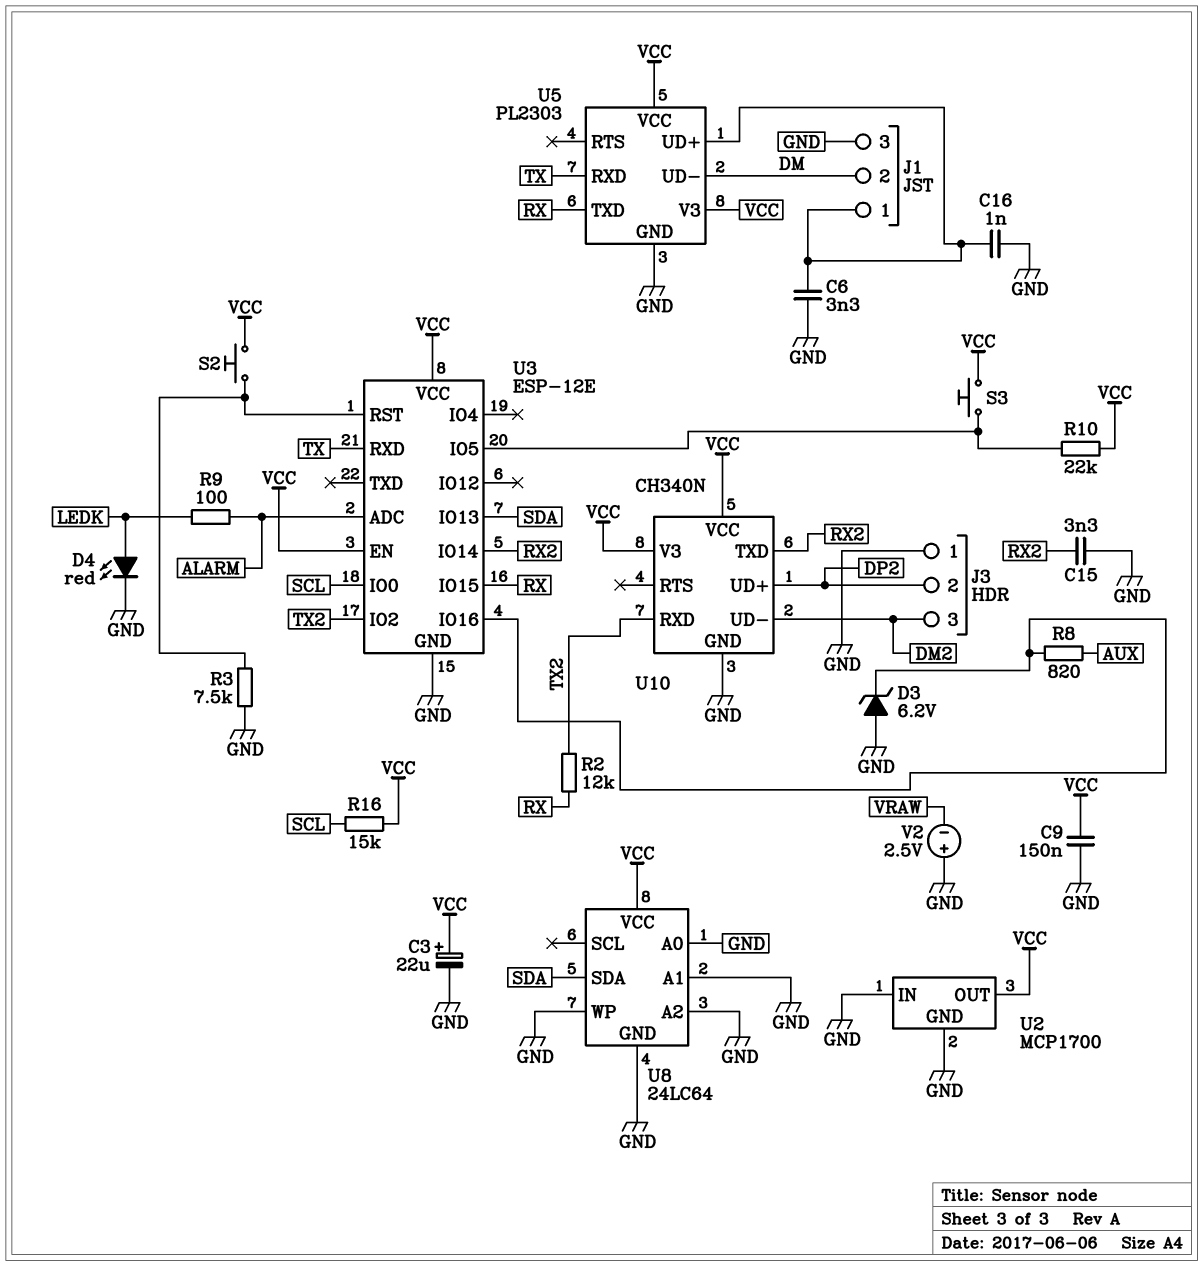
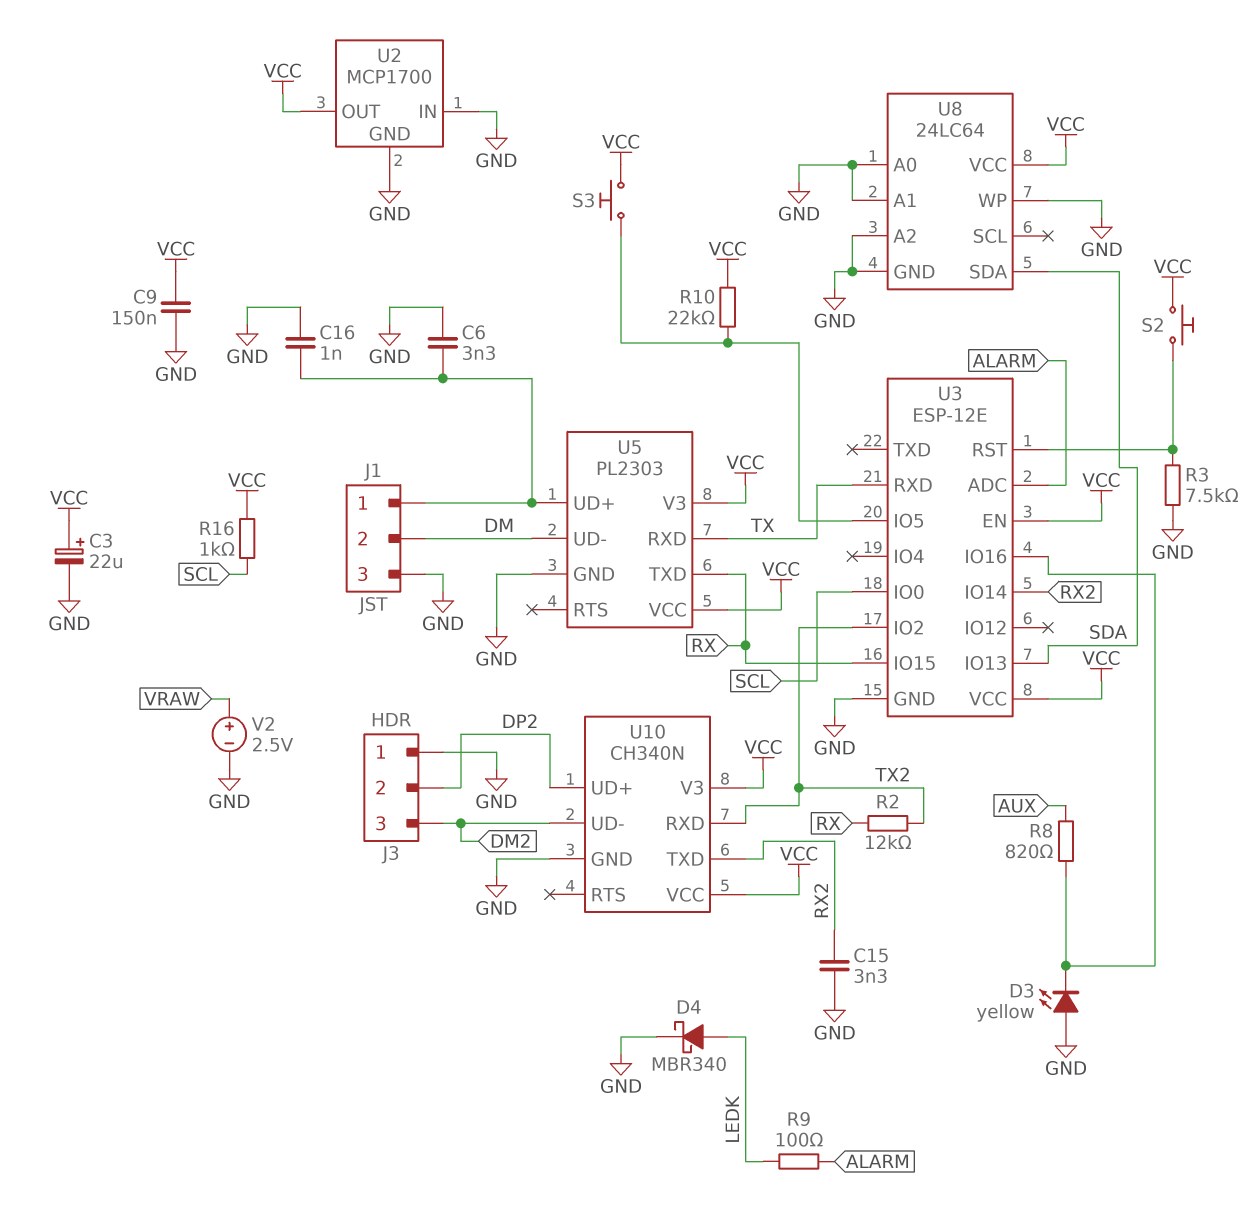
D3: zener 6.2V (A GND, K U3/IO16) -> LED yellow (A GND, K U3/IO16)
D4: LED red (A LEDK, K GND) -> schottky MBR340 (A LEDK, K GND)
R16: 15k (SCL, VCC) -> 1k (SCL, VCC)
V2: 2.5V (plus GND, minus VRAW) -> 2.5V (plus VRAW, minus GND)

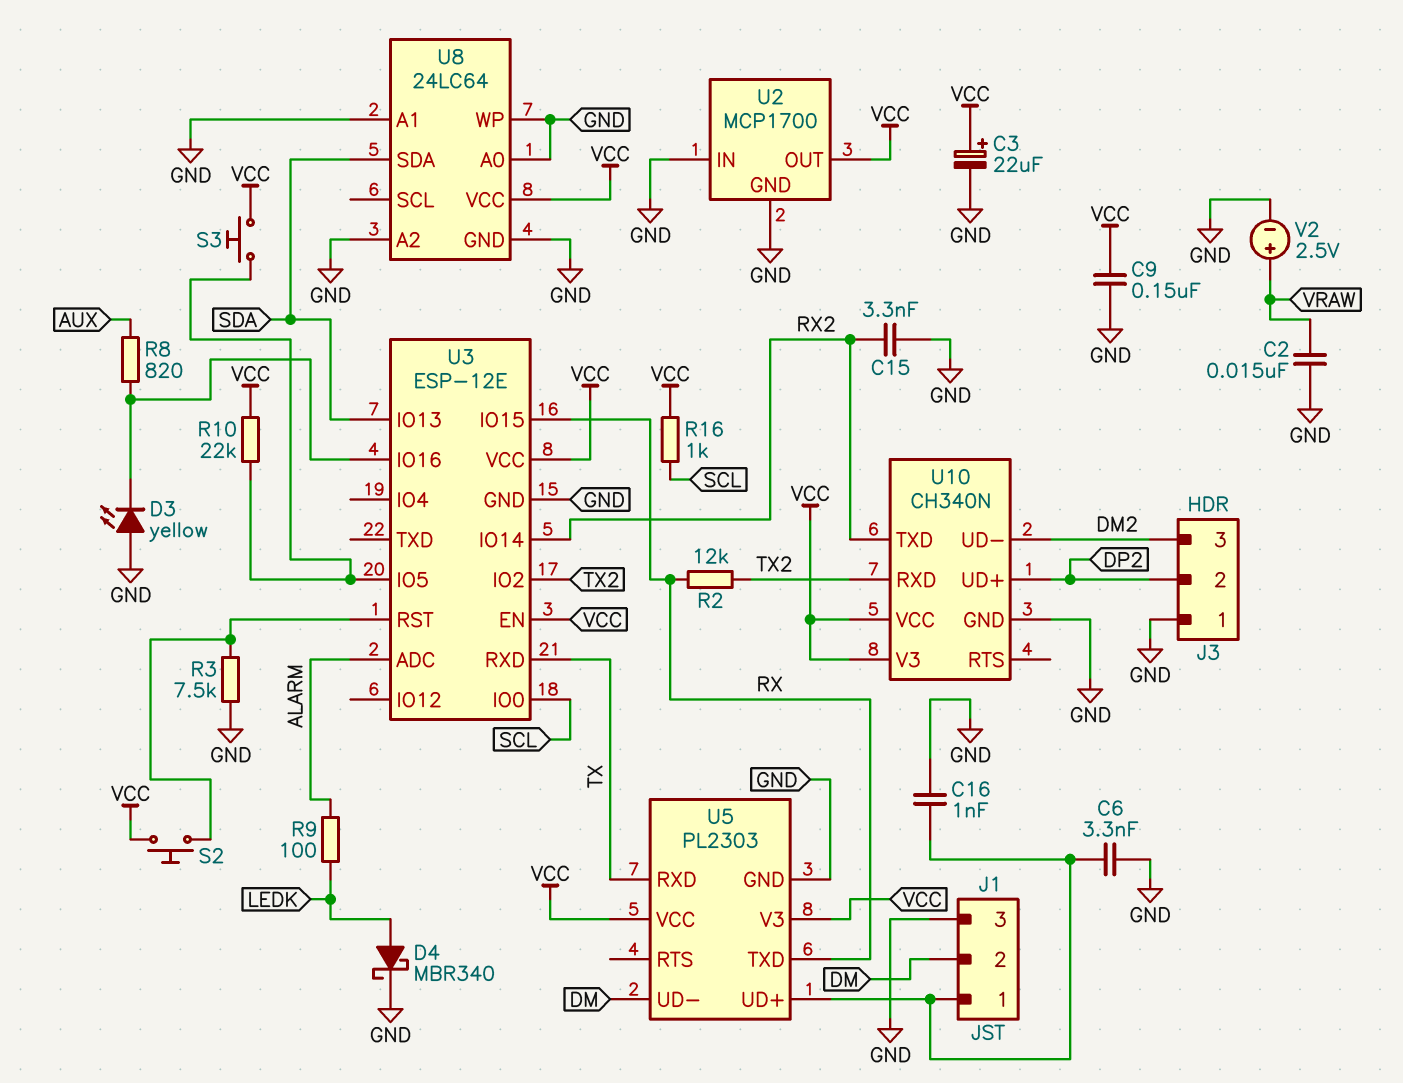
C2: none -> 15nF (GND, VRAW)

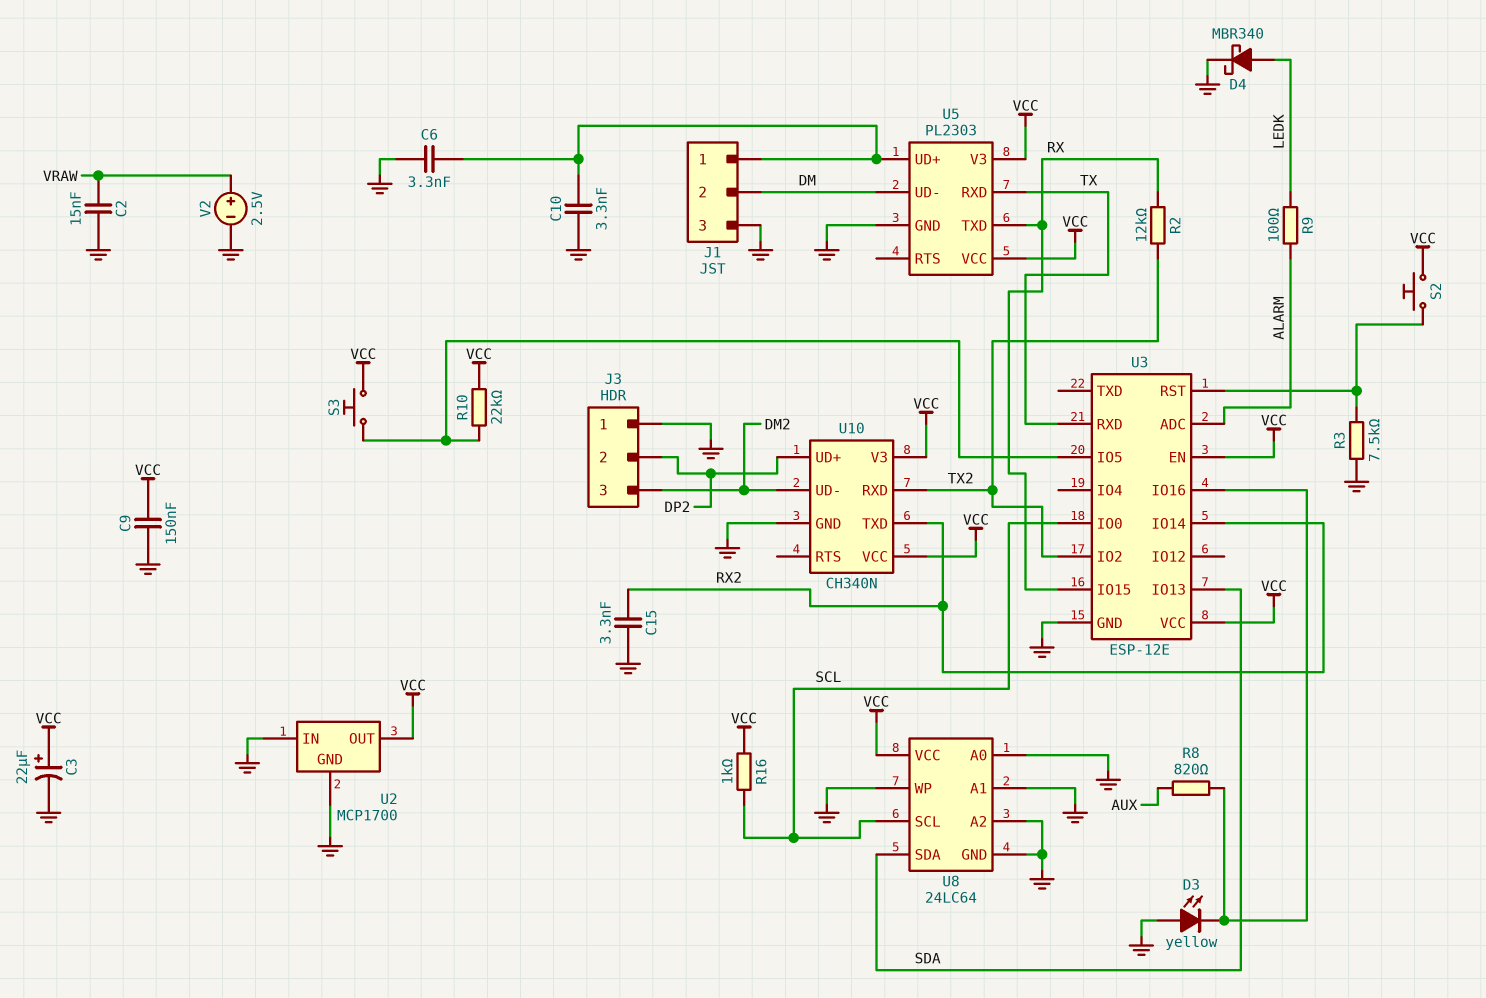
C10: none -> 3.3nF (GND, J1/1)
C16: 1nF (GND, J1/1) -> none
U8 pin SCL: none -> SCL

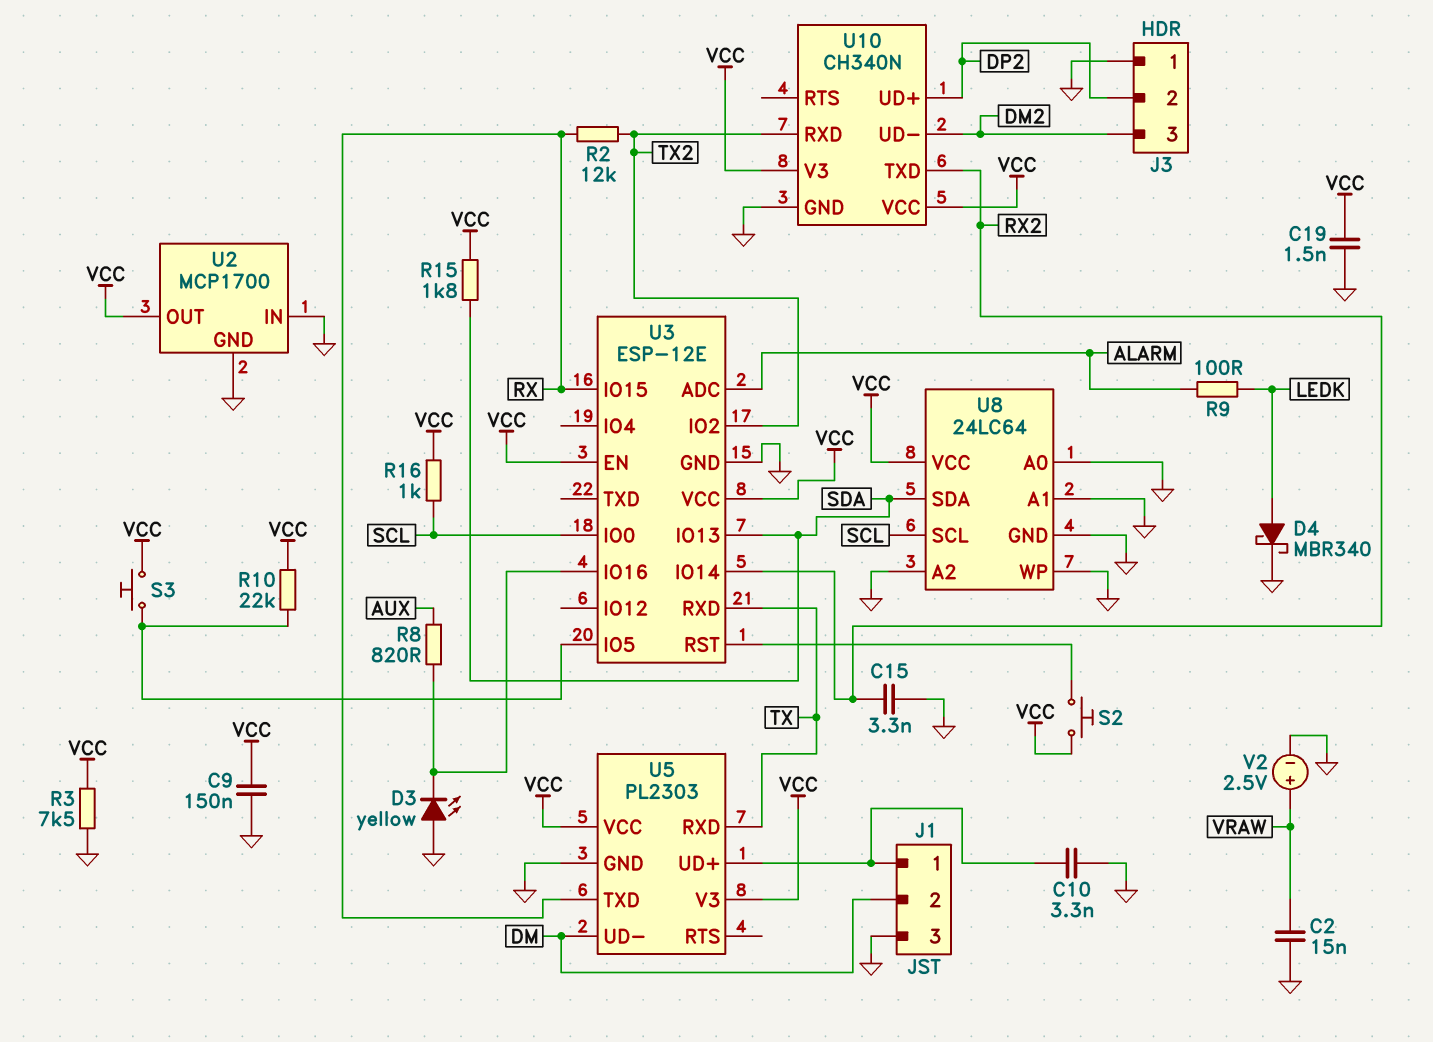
C3: 22uF (plus VCC, minus GND) -> none
C6: 3.3nF (GND, J1/1) -> none
C19: none -> 1.5nF (GND, VCC)
R3: 7.5k (GND, U3/RST) -> 7.5k (GND, VCC)
R15: none -> 1.8k (SDA, VCC)

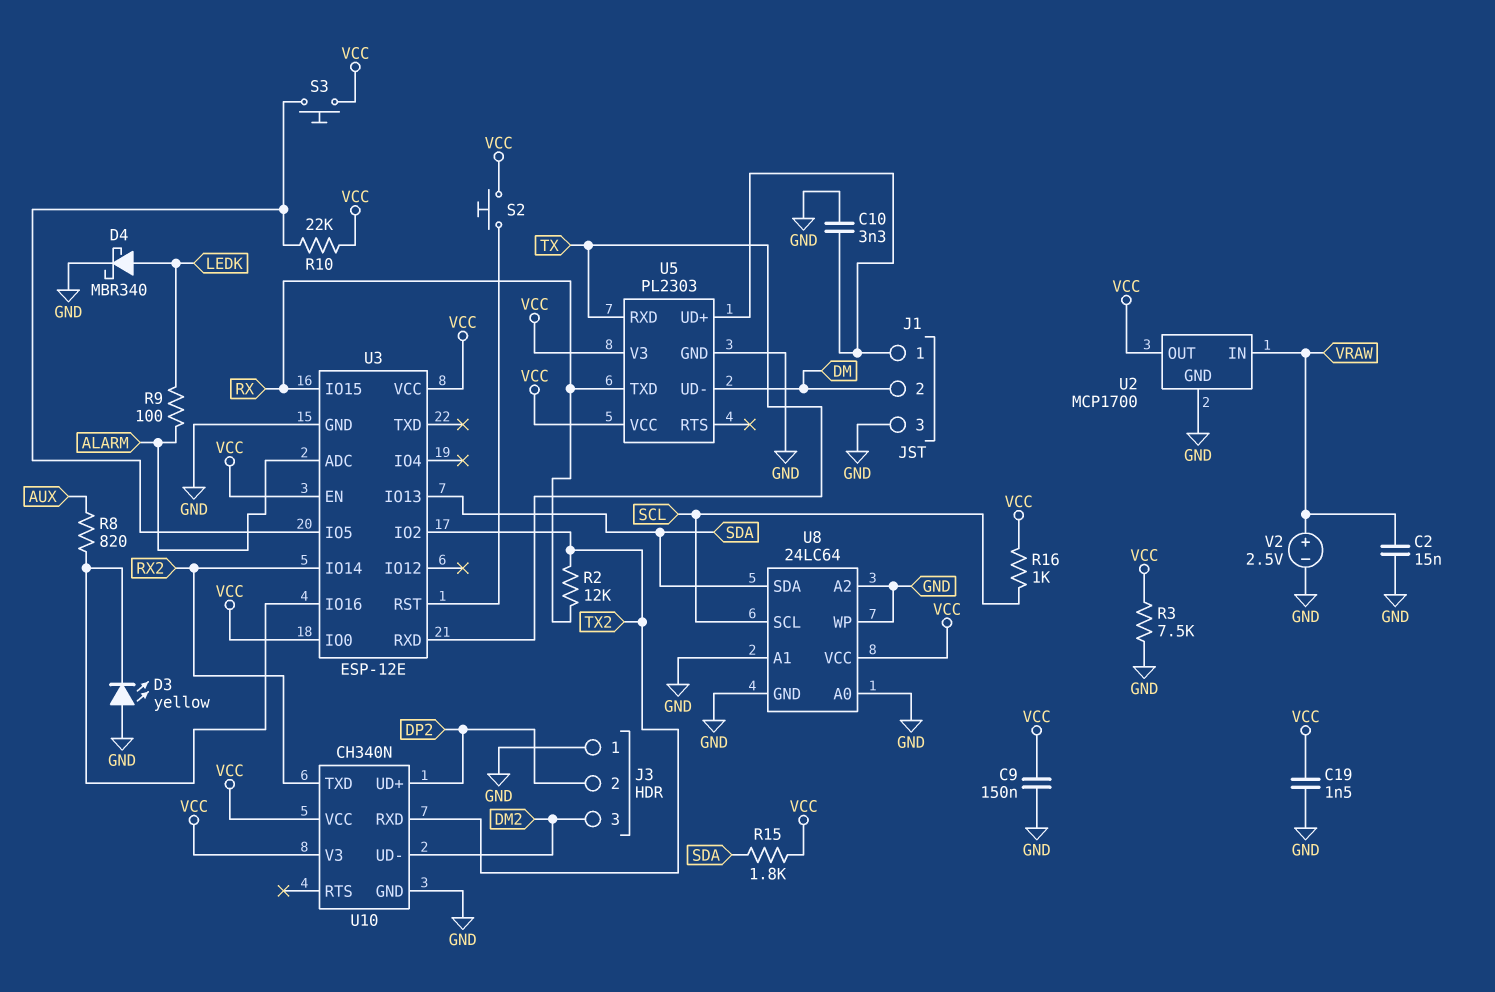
C15: 3.3nF (GND, RX2) -> none
U2 pin IN: GND -> VRAW
U3 pin IO0: SCL -> VCC

